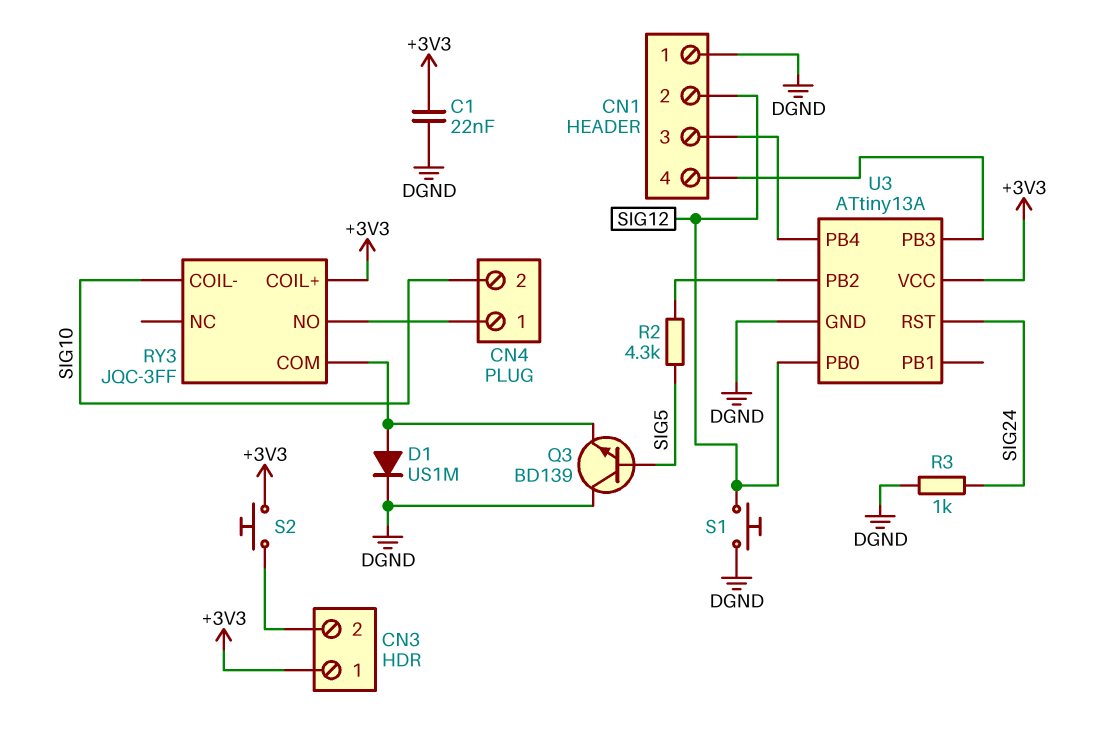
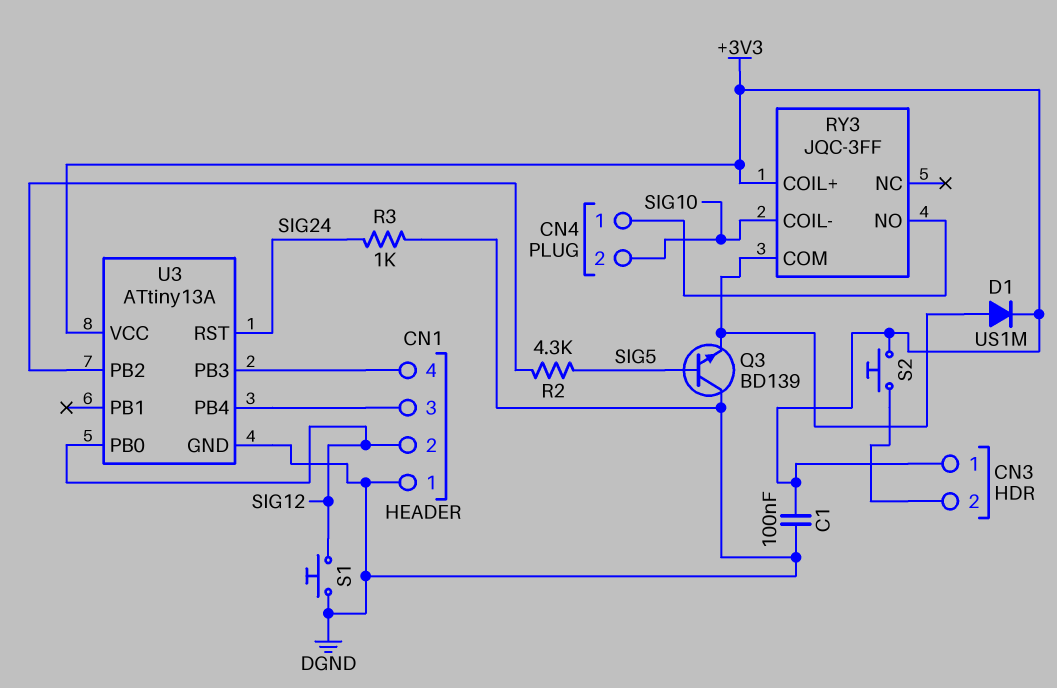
C1: 22nF (+3V3, DGND) -> 100nF (+3V3, DGND)
D1: diode US1M (A RY3/COM, K DGND) -> diode US1M (A RY3/COM, K +3V3)

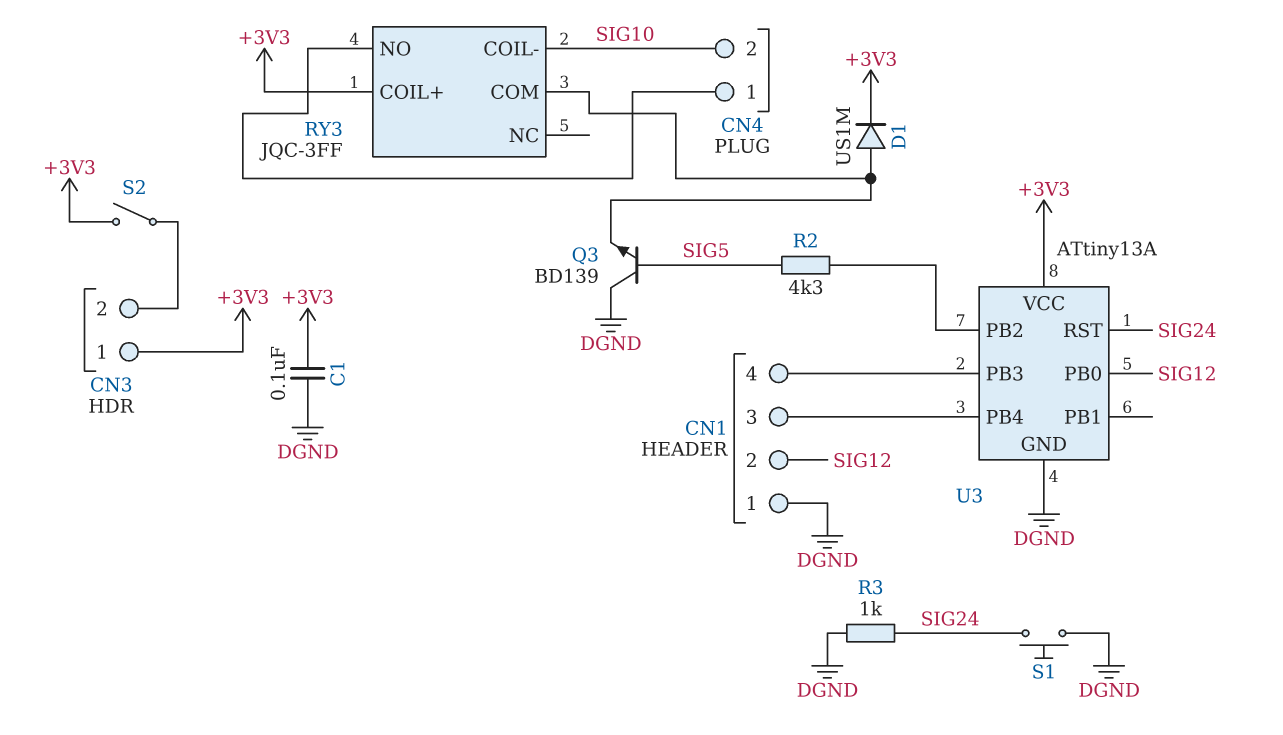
S1: button (DGND, SIG12) -> button (DGND, SIG24)
S2: button (+3V3, CN3/2) -> switch (+3V3, CN3/2)

